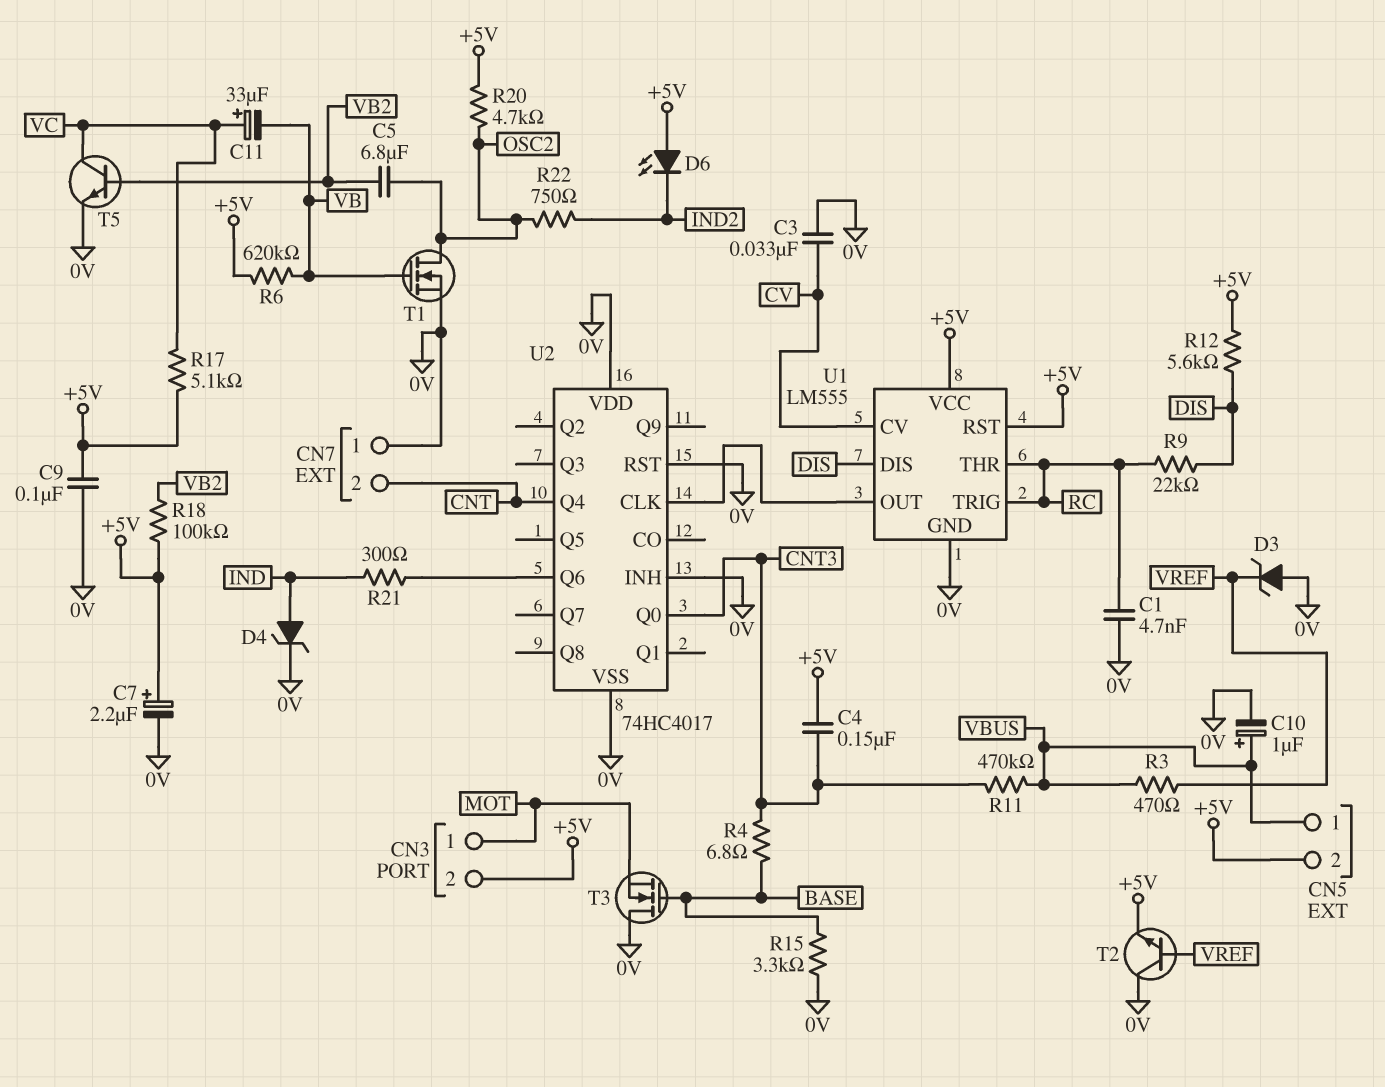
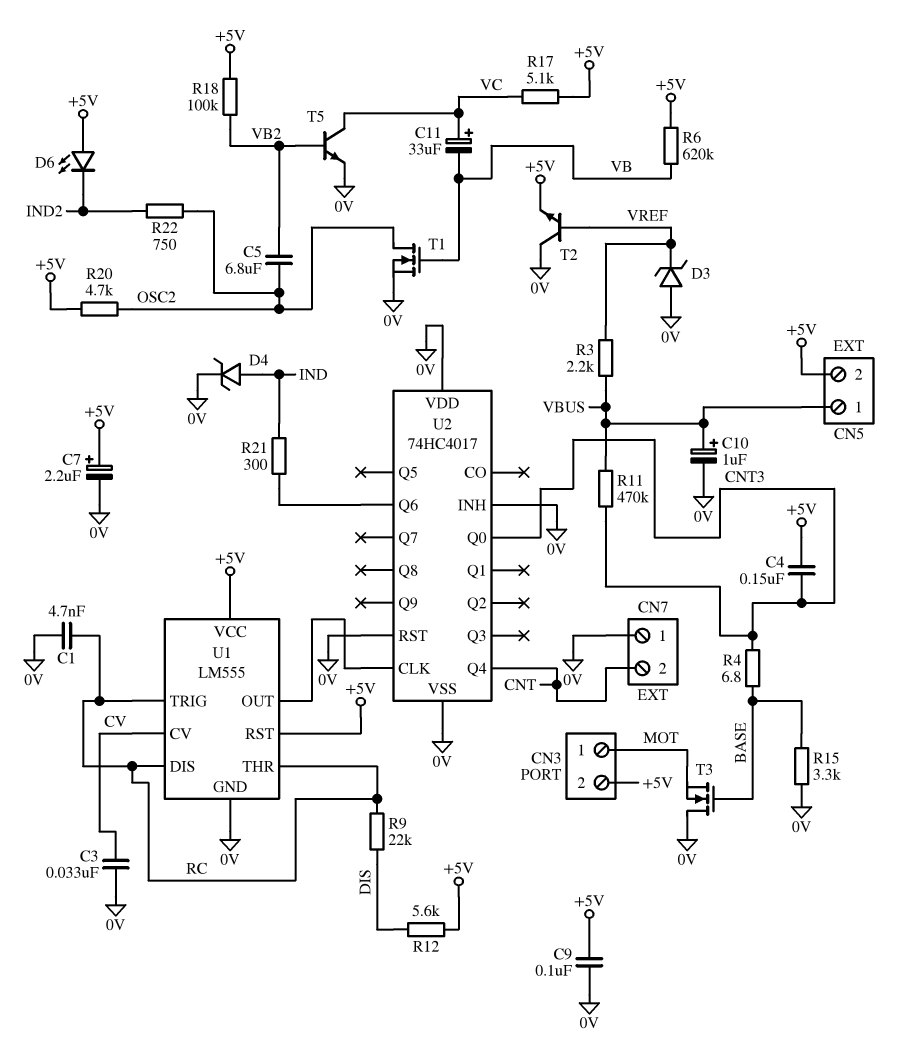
R3: 470 (VBUS, VREF) -> 2.2k (VBUS, VREF)
U1 pin DIS: DIS -> RC

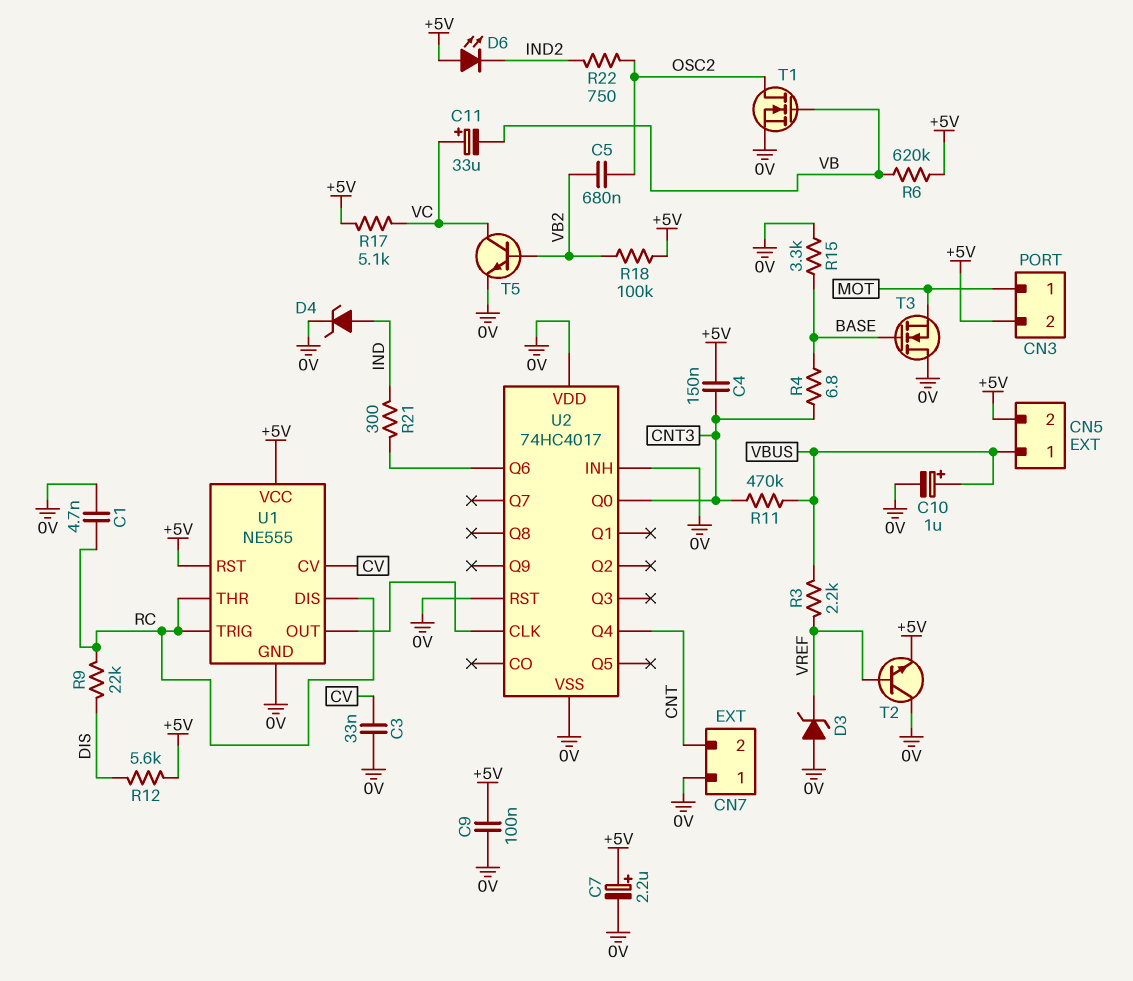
C5: 6.8uF (OSC2, VB2) -> 680nF (OSC2, VB2)
R20: 4.7k (+5V, OSC2) -> none
U1: LM555 -> NE555

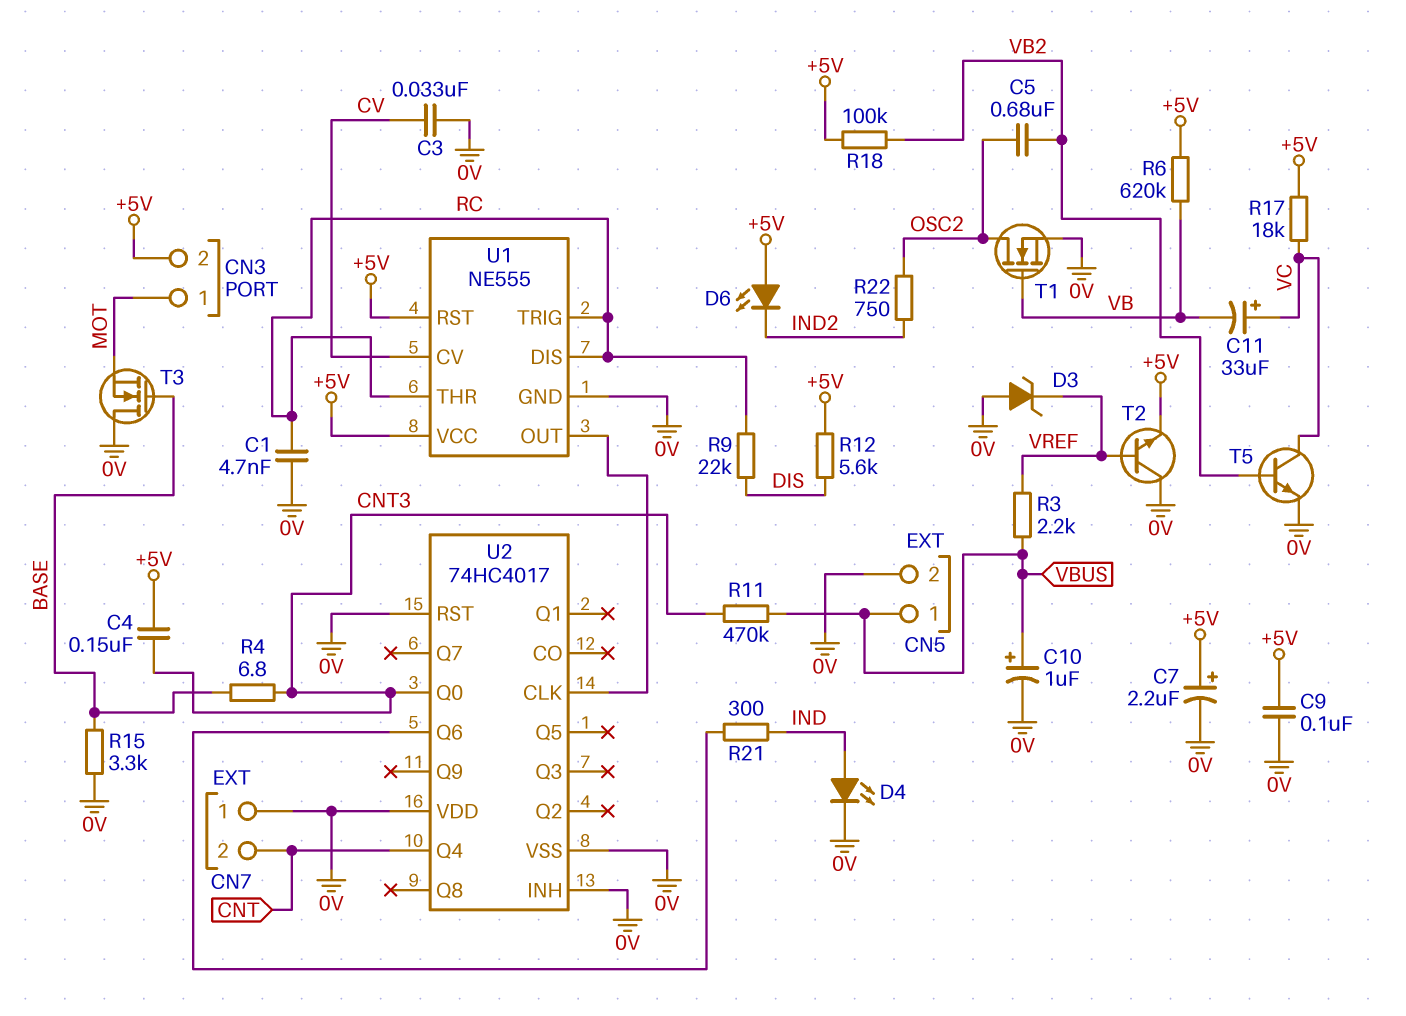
CN5 pin 2: +5V -> 0V
D4: zener (A IND, K 0V) -> LED (A IND, K 0V)
R17: 5.1k (+5V, VC) -> 18k (+5V, VC)

